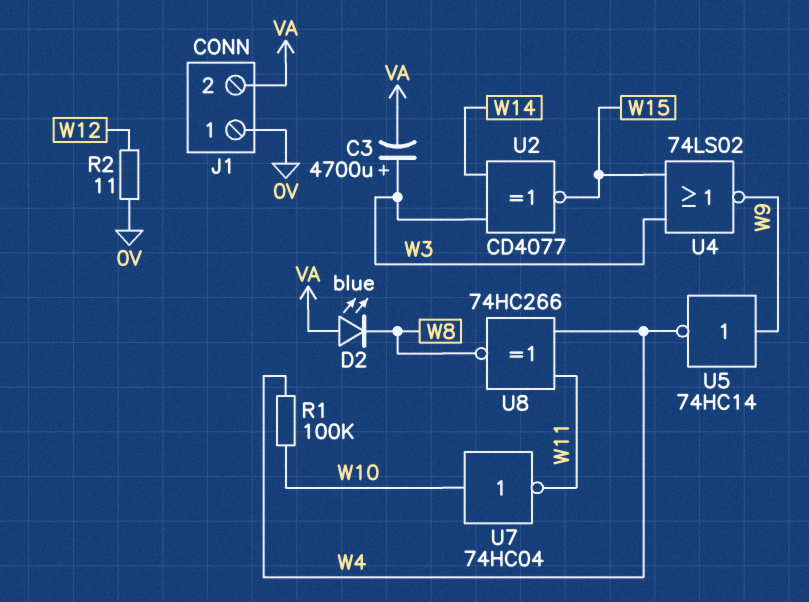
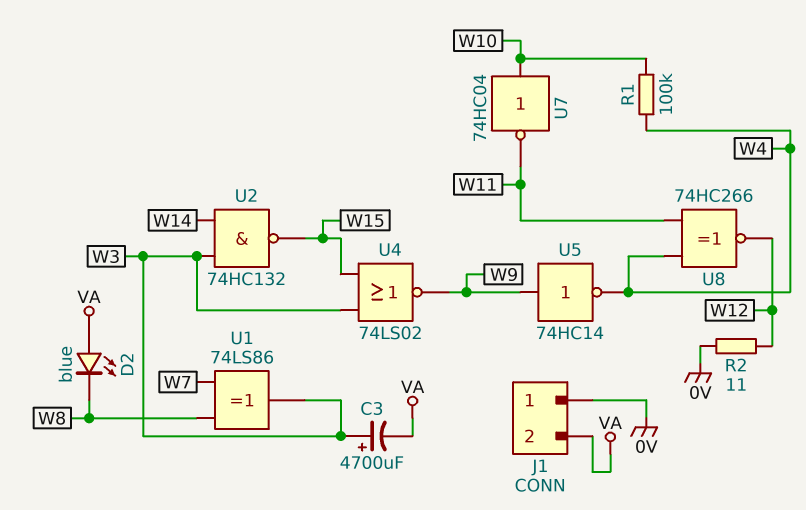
U1: none -> XOR 74LS86 (in W7, in W8, out W3)
U2: XNOR CD4077 (in W3, in W14, out W15) -> NAND 74HC132 (in W3, in W14, out W15)
U8: XNOR 74HC266 (in W4, in W11, out W8) -> XNOR 74HC266 (in W4, in W11, out W12)

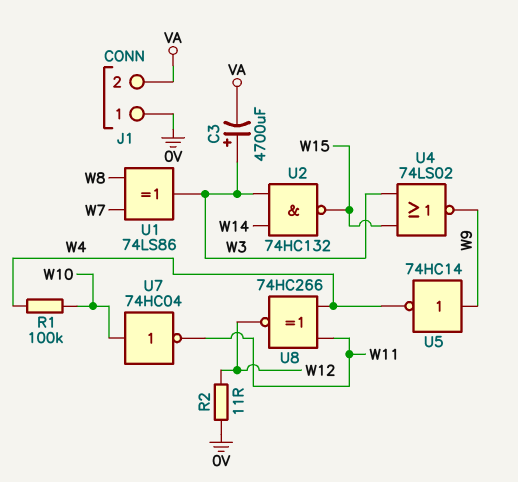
D2: LED blue (A VA, K W8) -> none

